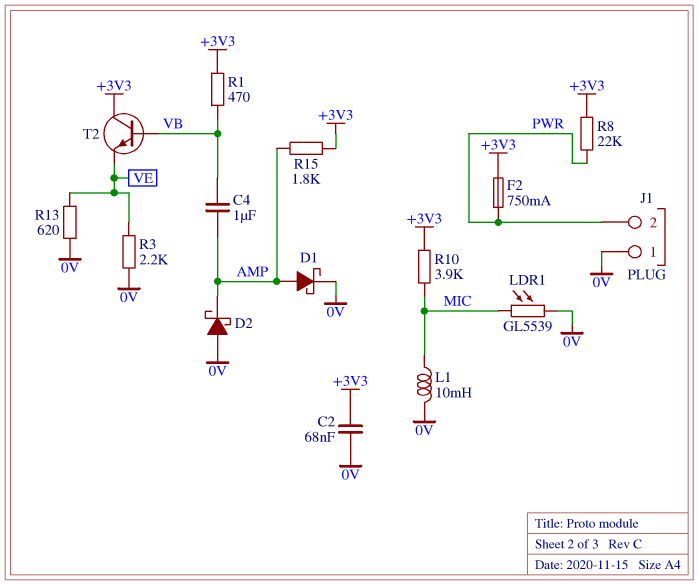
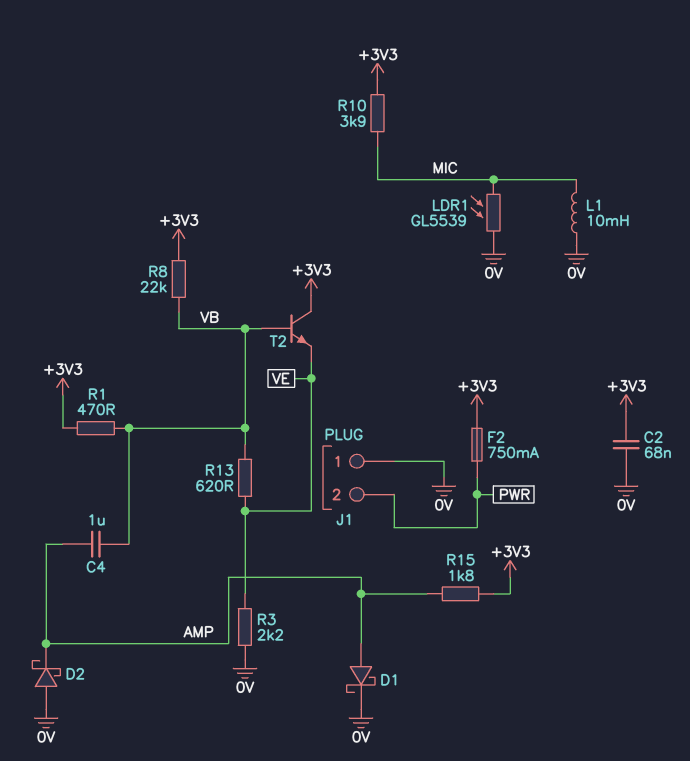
R8: 22k (+3V3, PWR) -> 22k (+3V3, VB)
R13: 620 (0V, VE) -> 620 (VB, VE)

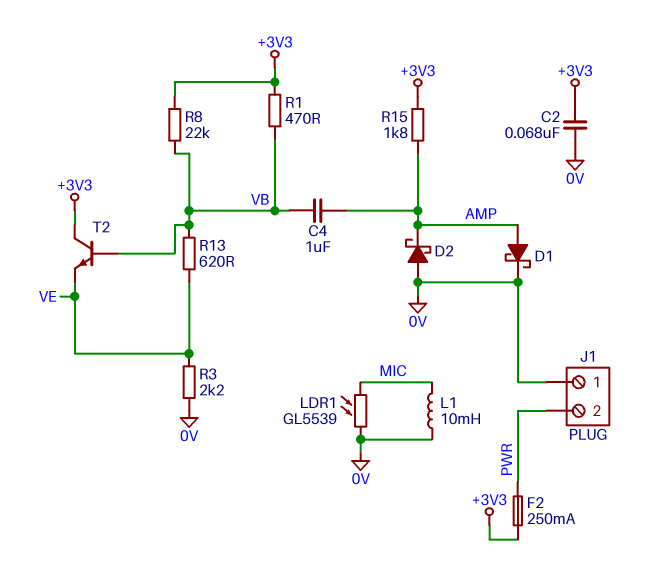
F2: 750mA (+3V3, PWR) -> 250mA (+3V3, PWR)
R10: 3.9k (+3V3, MIC) -> none

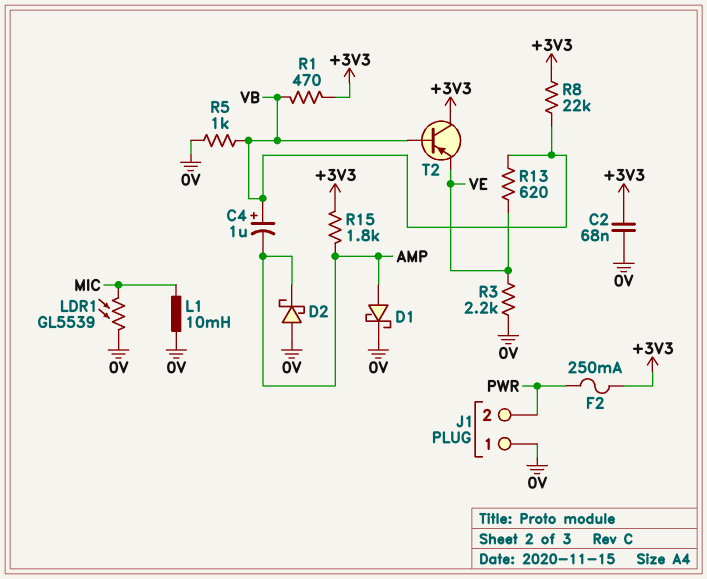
C4: 1uF (AMP, VB) -> 1uF (plus VB, minus AMP)
R5: none -> 1k (0V, VB)
T2: NPN (B VB, C +3V3, E VE) -> PNP (B VB, C +3V3, E VE)

